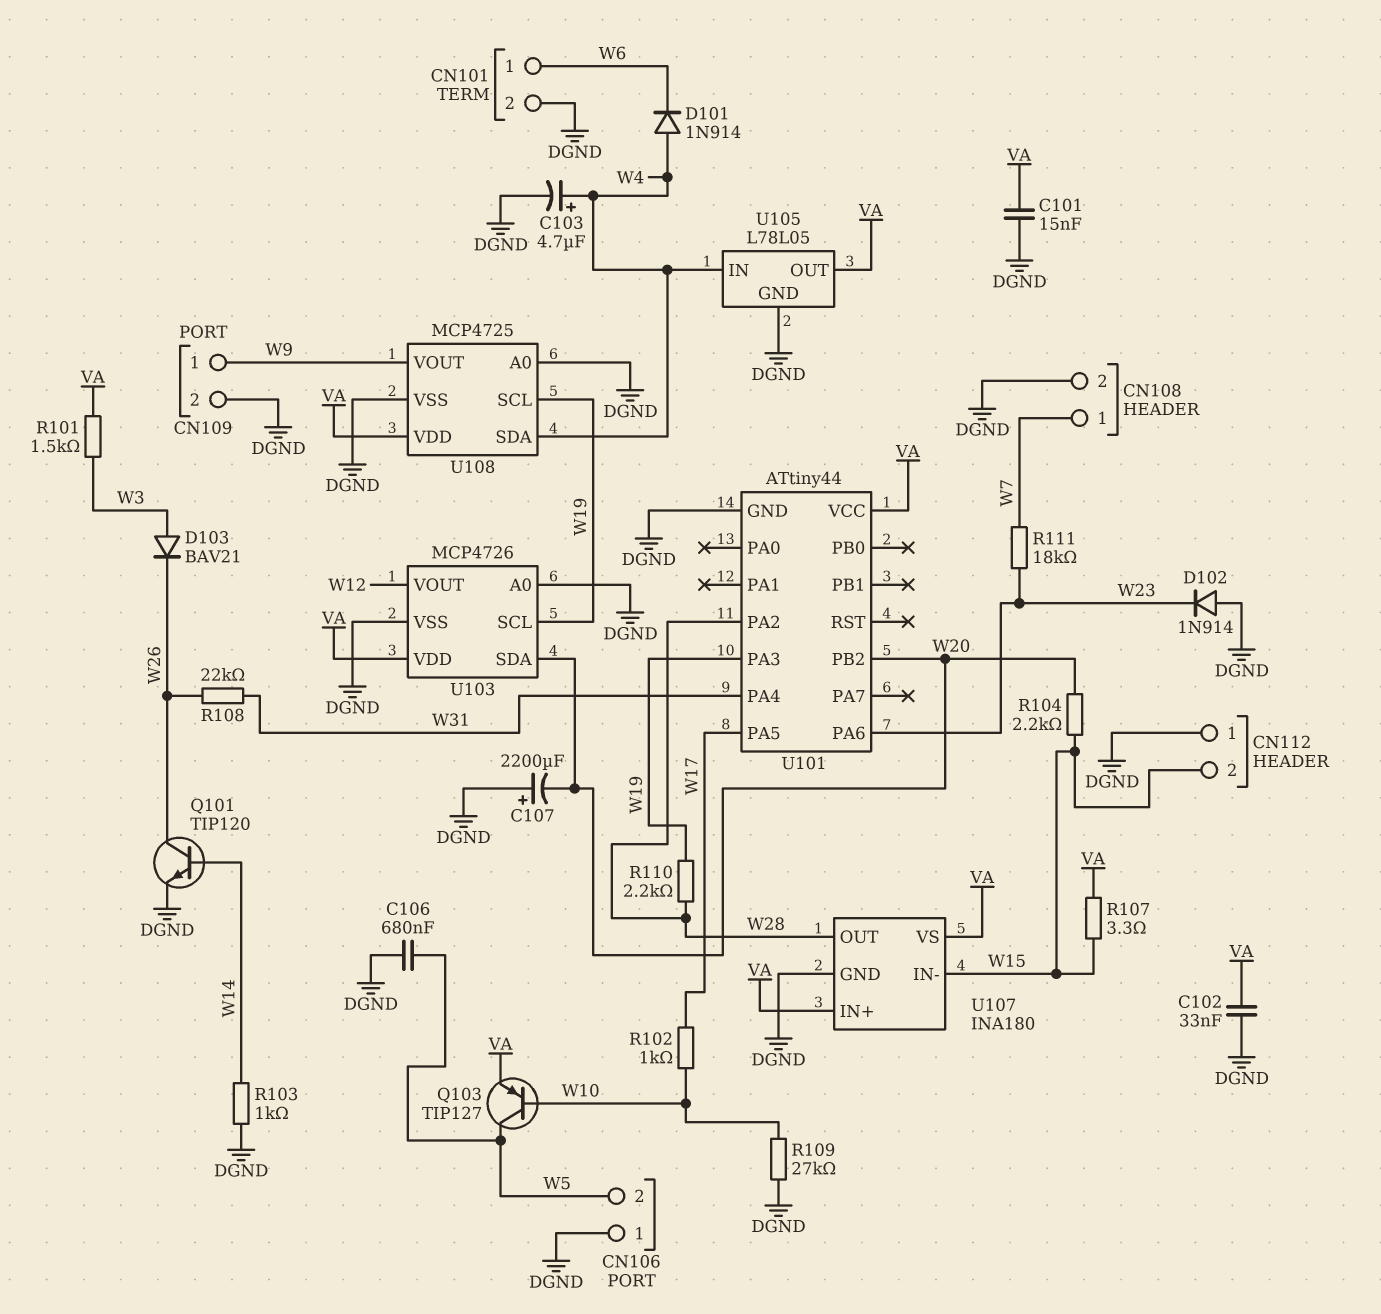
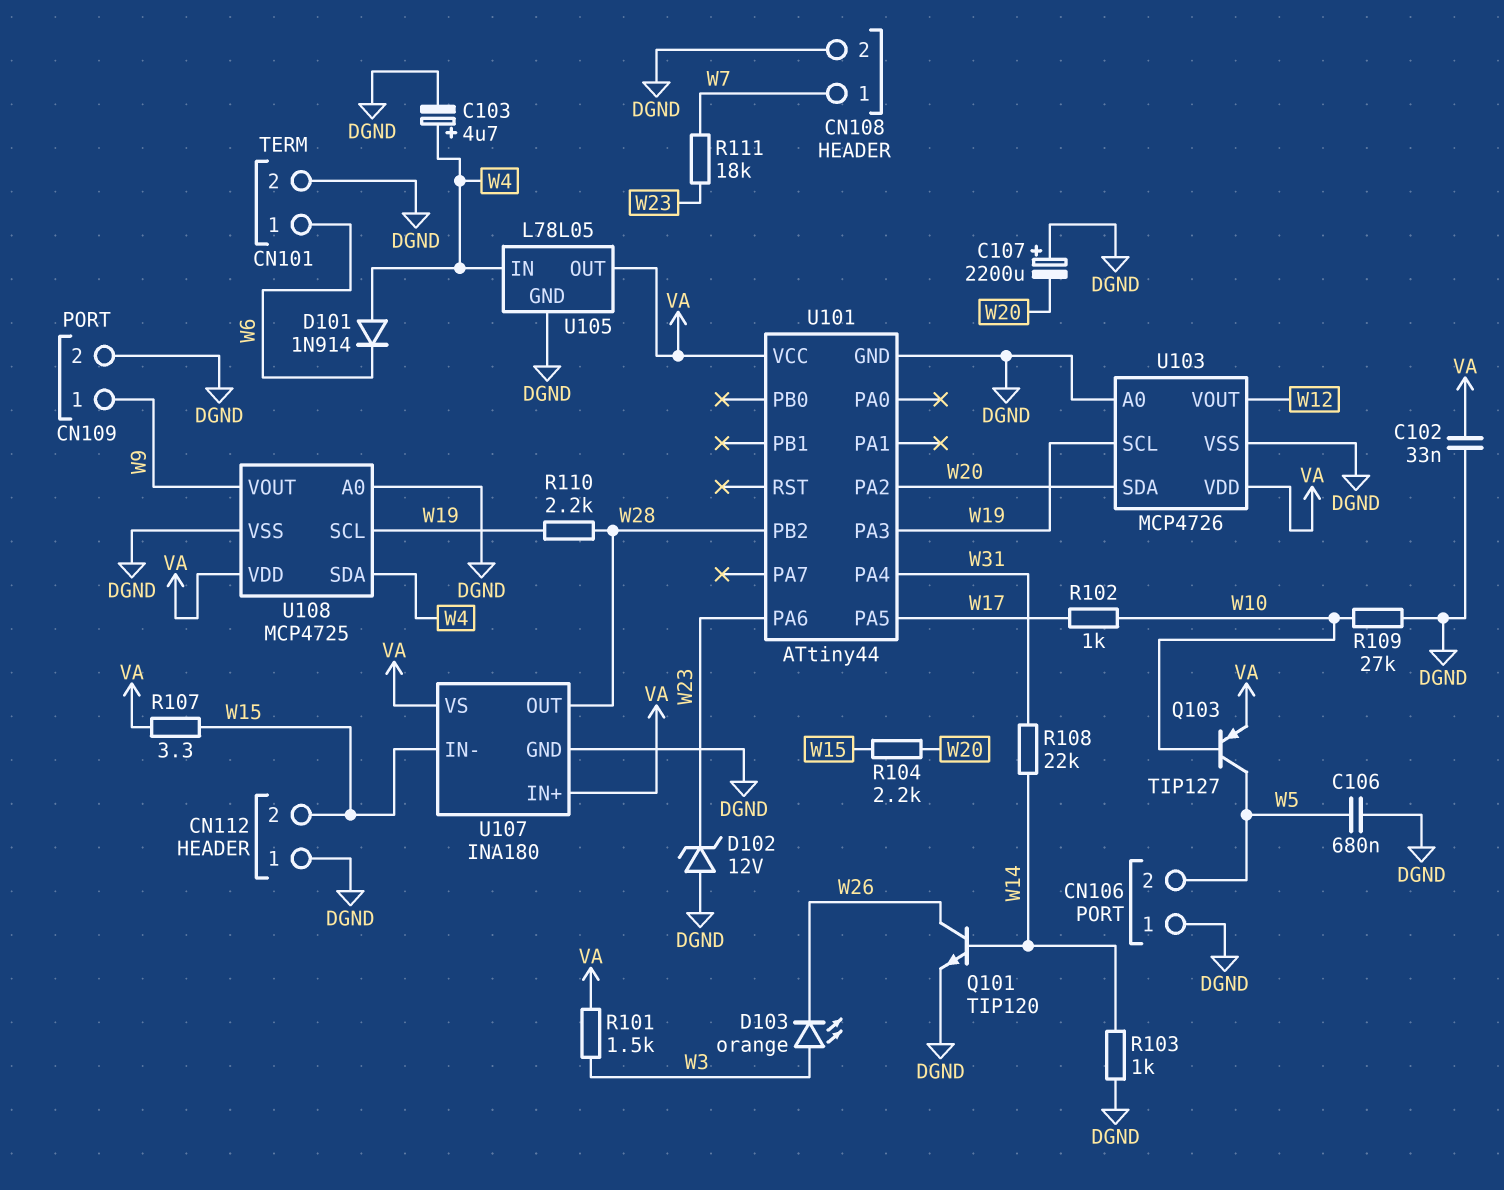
C101: 15nF (DGND, VA) -> none
D102: diode 1N914 (A DGND, K W23) -> zener 12V (A DGND, K W23)
D103: diode BAV21 (A W3, K W26) -> LED orange (A W3, K W26)
R108: 22k (W26, W31) -> 22k (W14, W31)
U101 pin PA2: W28 -> W20
U101 pin PB2: W20 -> W28

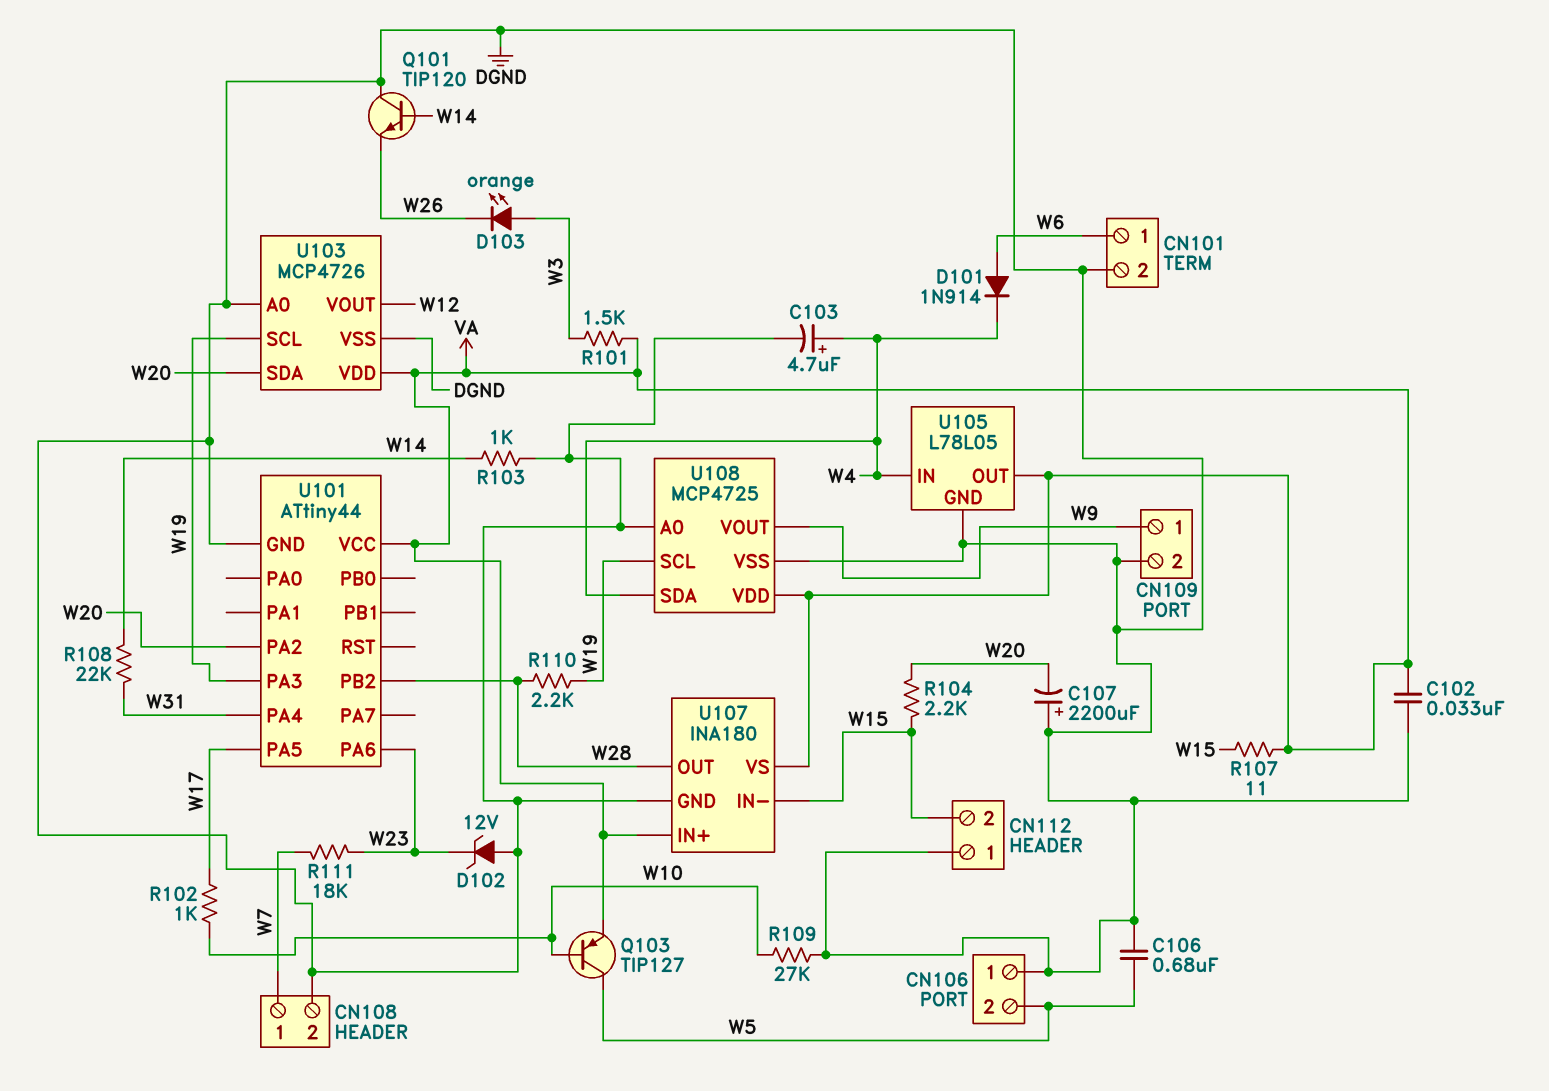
D101: diode 1N914 (A W4, K W6) -> diode 1N914 (A W6, K W4)
Q101: NPN TIP120 (B W14, C W26, E DGND) -> NPN TIP120 (B W14, C DGND, E W26)
R107: 3.3 (VA, W15) -> 11 (VA, W15)

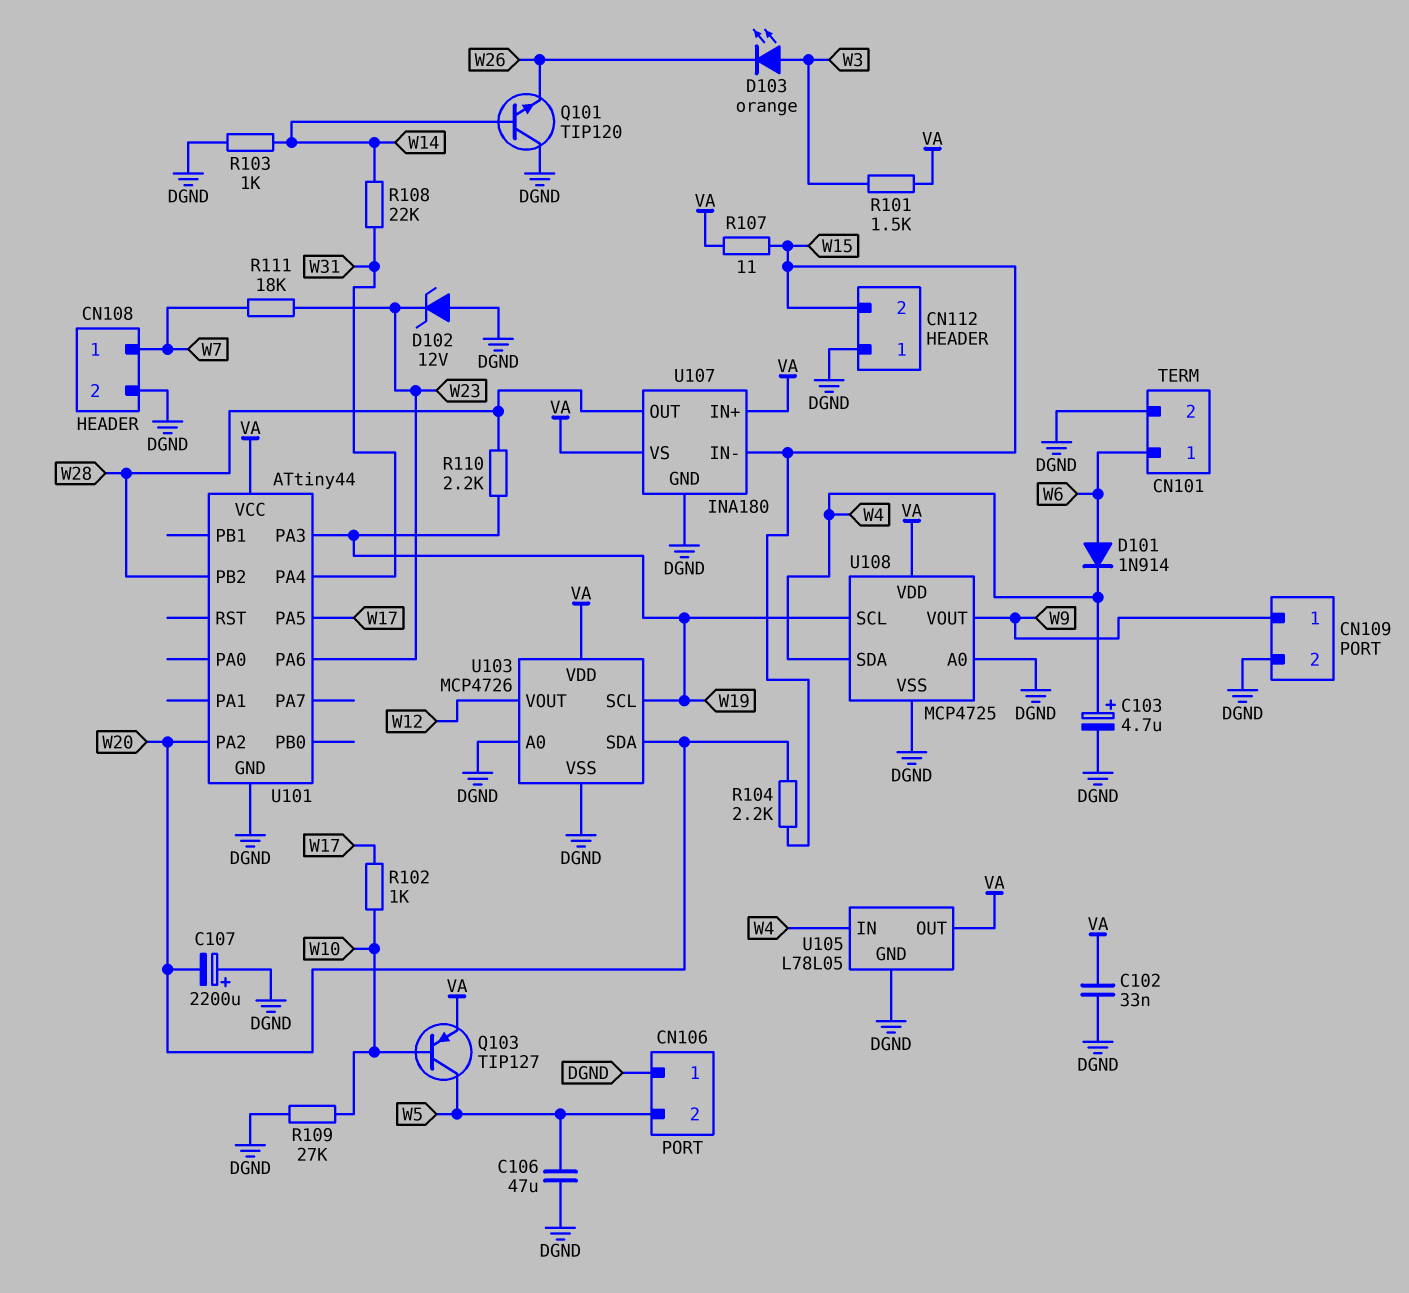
C106: 680nF (DGND, W5) -> 47uF (DGND, W5)

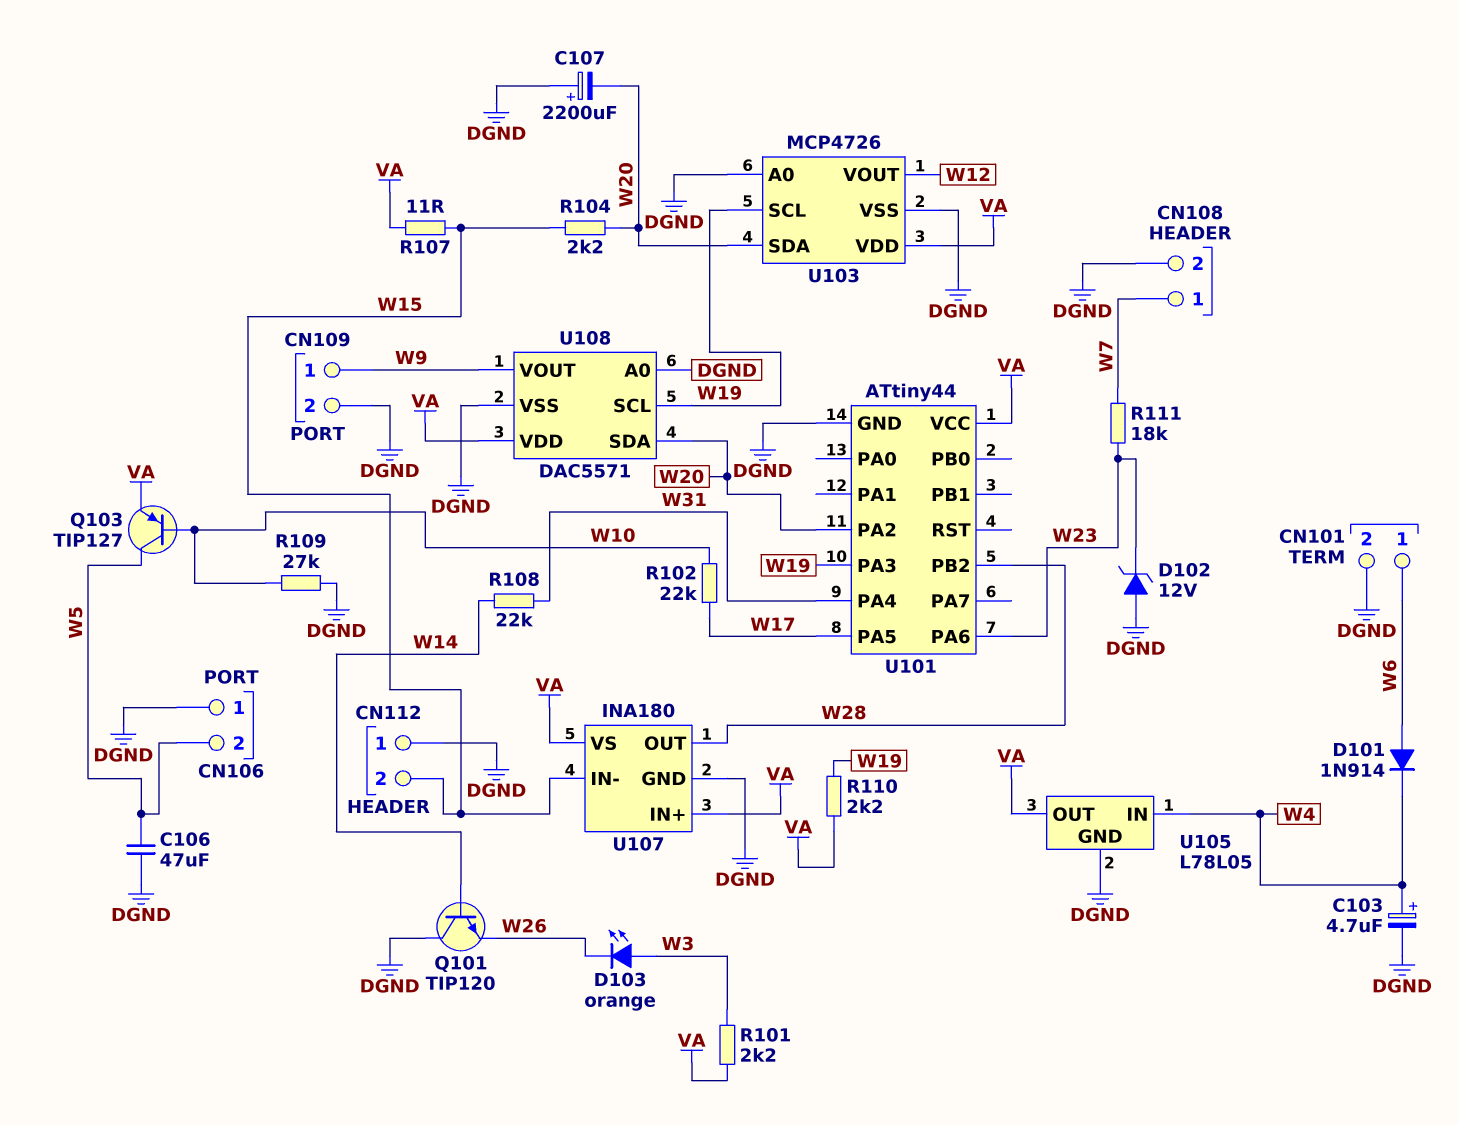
C102: 33nF (DGND, VA) -> none
R101: 1.5k (VA, W3) -> 2.2k (VA, W3)
R102: 1k (W10, W17) -> 22k (W10, W17)
R103: 1k (DGND, W14) -> none
R110: 2.2k (W19, W28) -> 2.2k (VA, W19)
U108: MCP4725 -> DAC5571
U108 pin SDA: W4 -> W20

